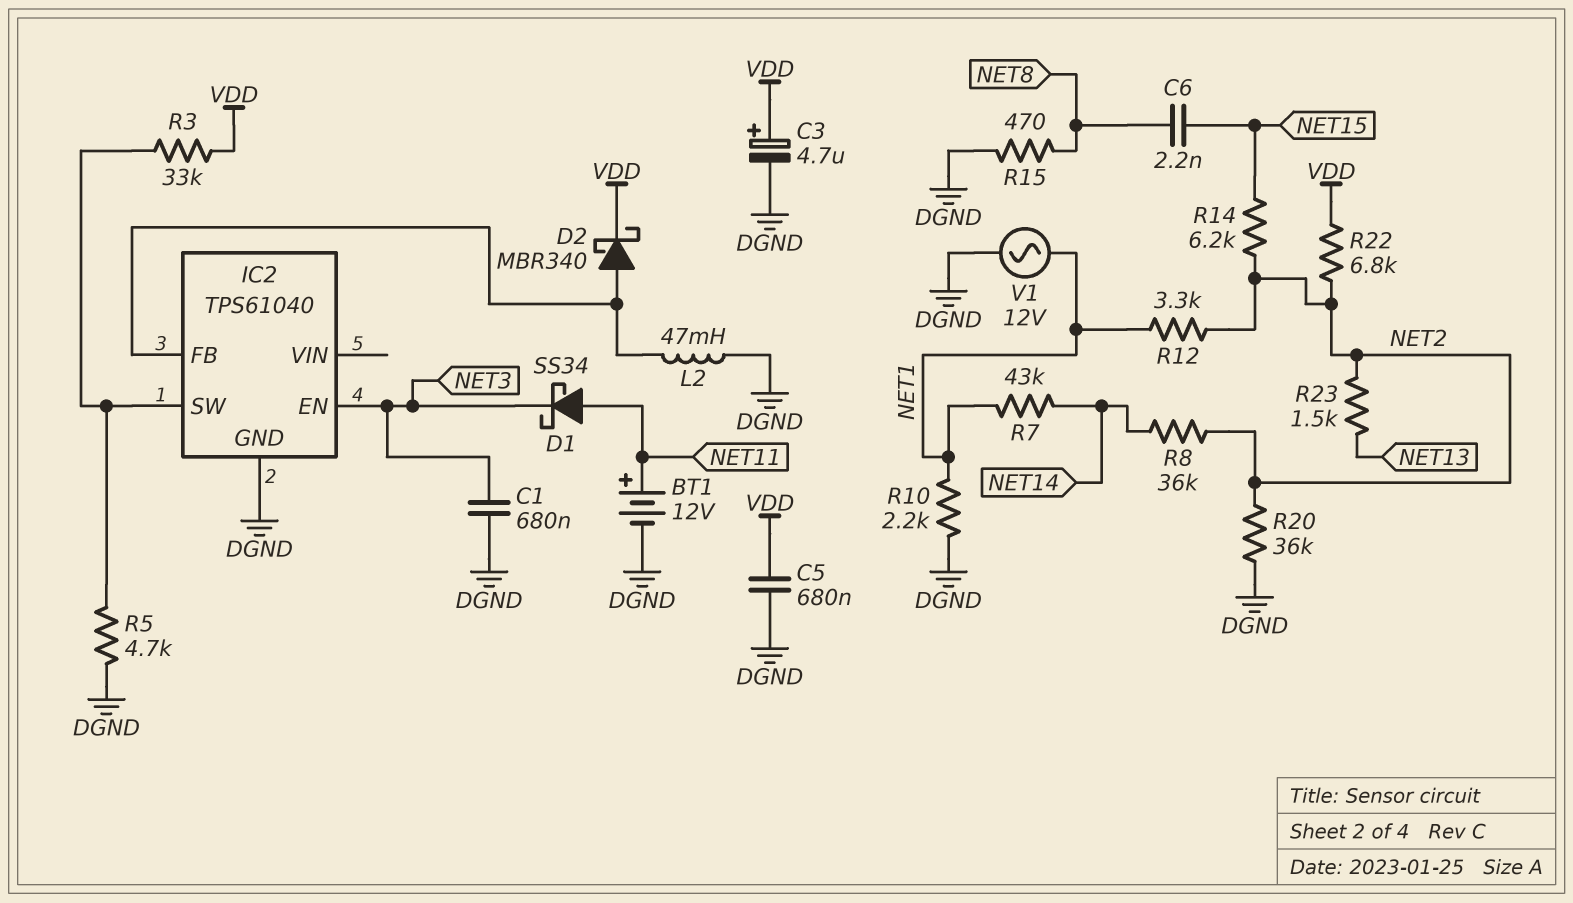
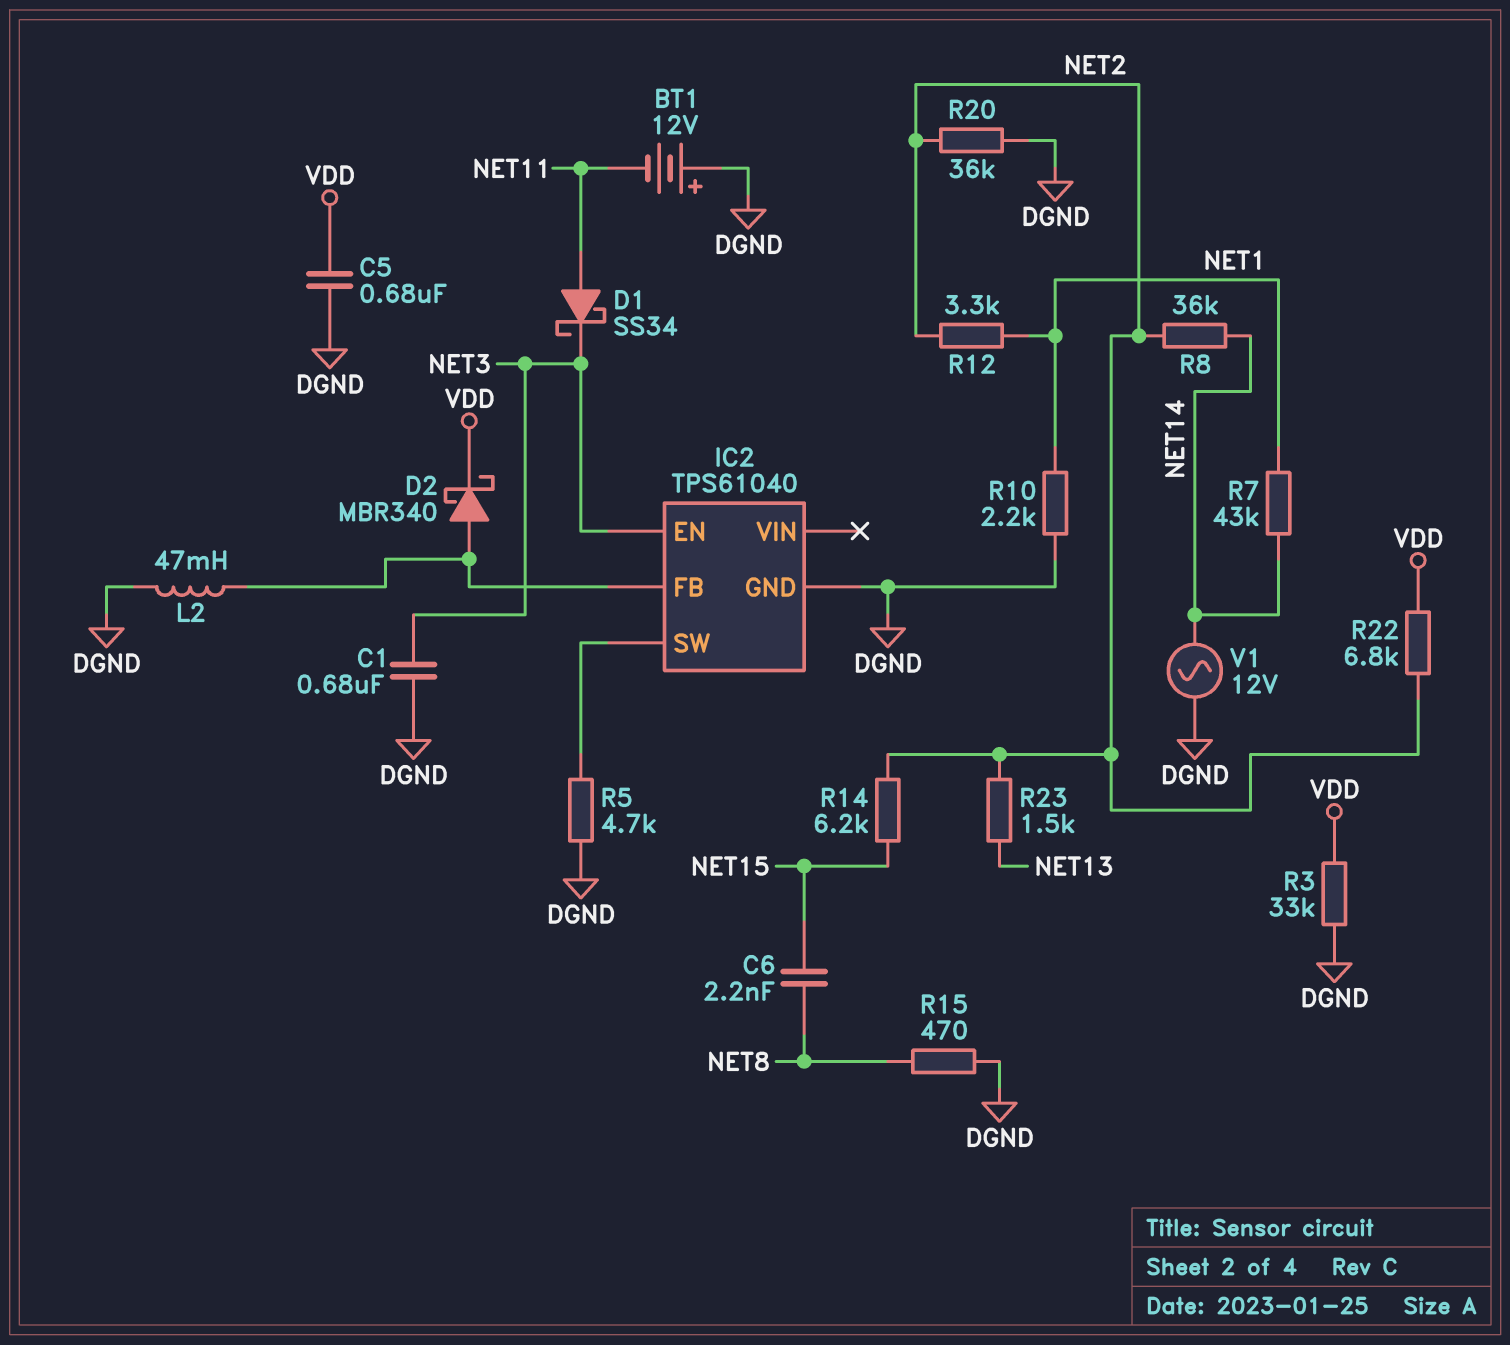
BT1: 12V (plus NET11, minus DGND) -> 12V (plus DGND, minus NET11)
C3: 4.7uF (plus VDD, minus DGND) -> none
R3: 33k (IC2/SW, VDD) -> 33k (DGND, VDD)
V1: AC 12V (DGND, NET1) -> AC 12V (DGND, NET14)

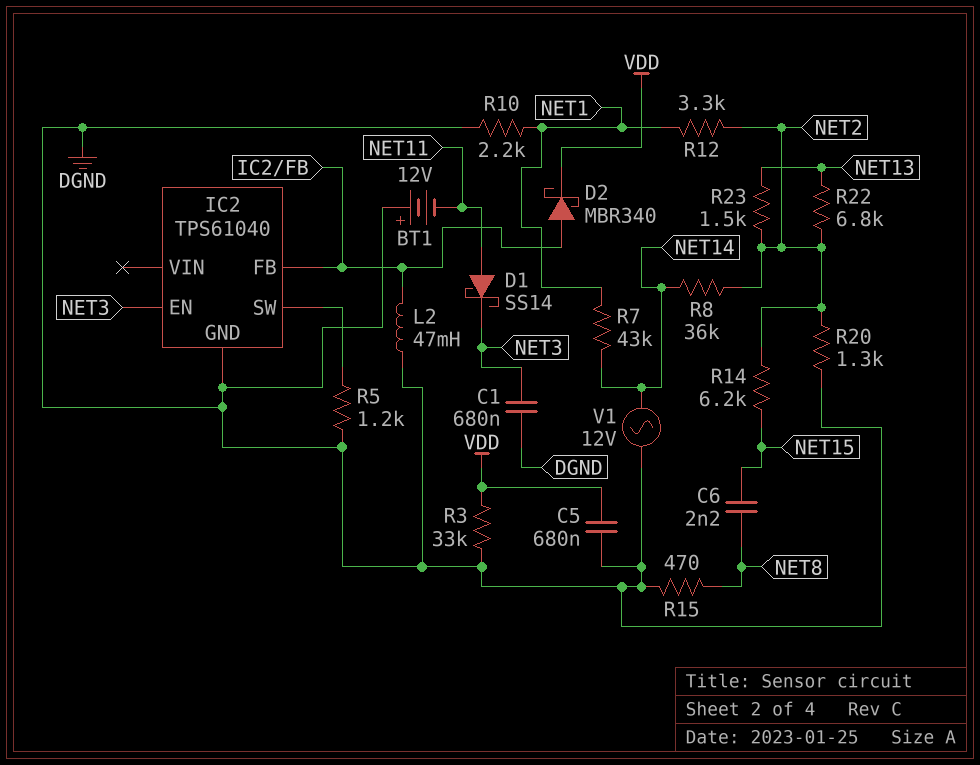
D1: schottky SS34 (A NET11, K NET3) -> schottky SS14 (A NET11, K NET3)
R5: 4.7k (DGND, IC2/SW) -> 1.2k (DGND, IC2/SW)
R20: 36k (DGND, NET2) -> 1.3k (DGND, NET2)
R22: 6.8k (NET2, VDD) -> 6.8k (NET2, NET13)

